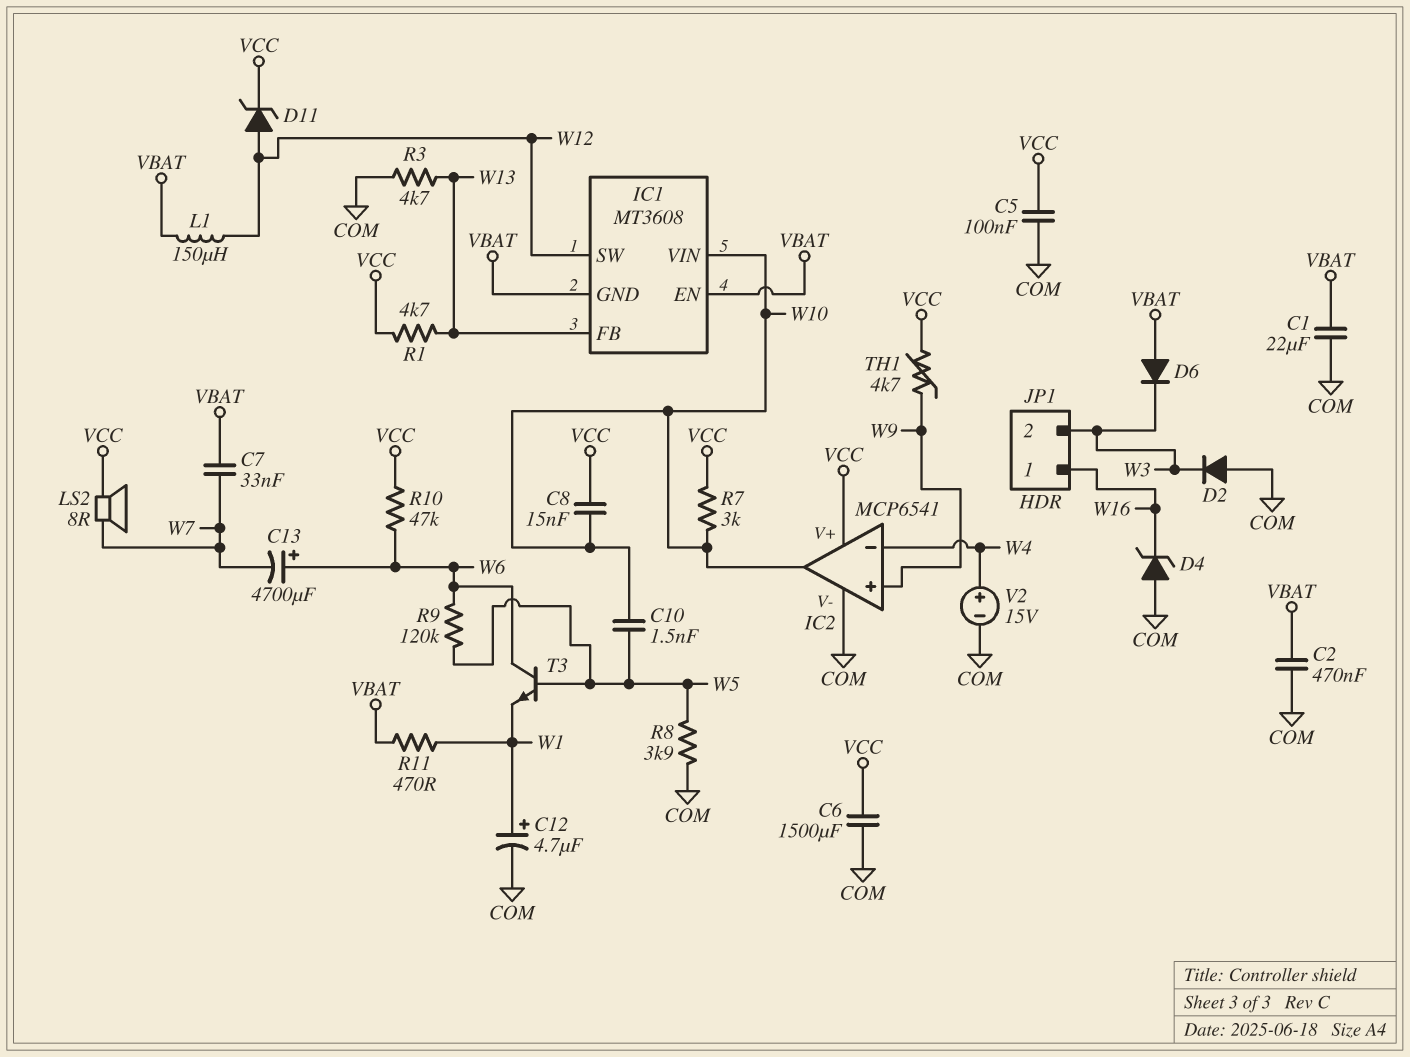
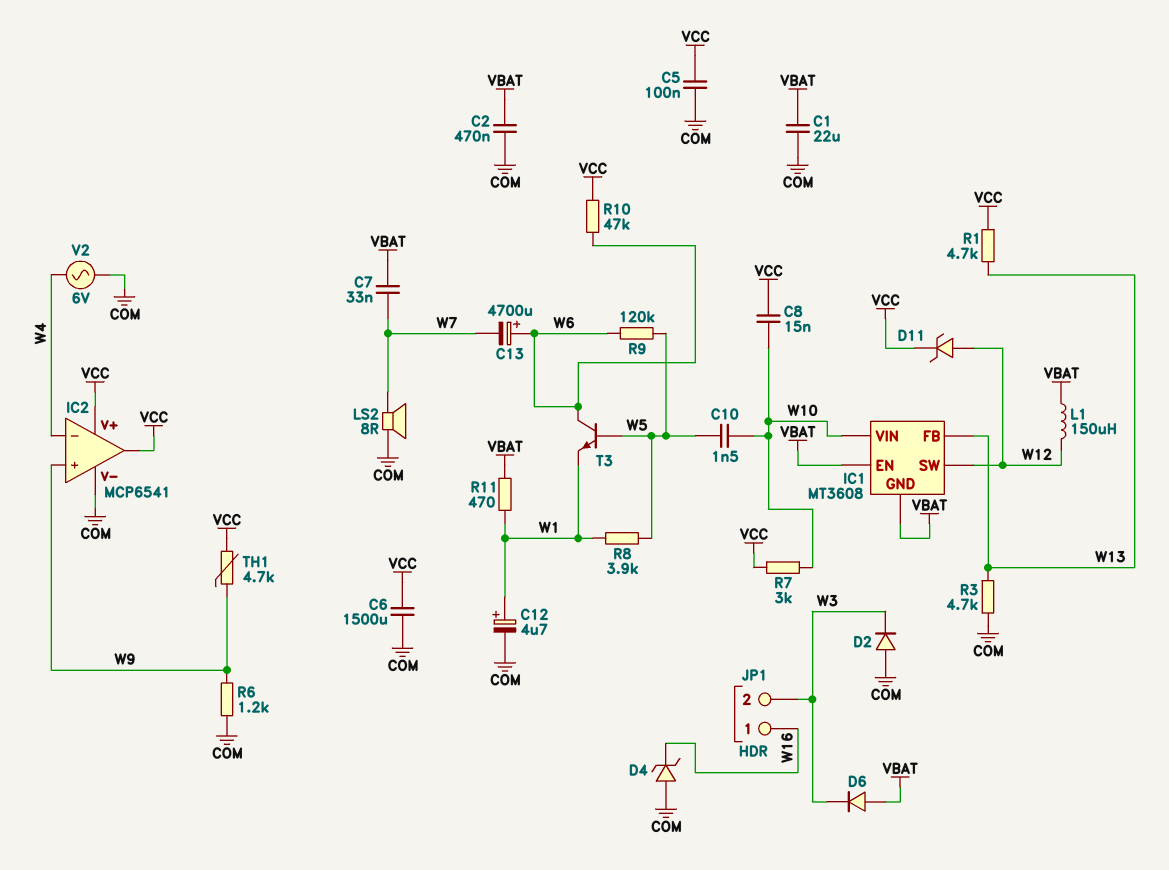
IC2 pin out: W10 -> VCC
LS2: speaker 8R (VCC, W7) -> speaker 8R (COM, W7)
R6: none -> 1.2k (COM, W9)
R8: 3.9k (COM, W5) -> 3.9k (W1, W5)
V2: 15V (plus W4, minus COM) -> AC 6V (COM, W4)

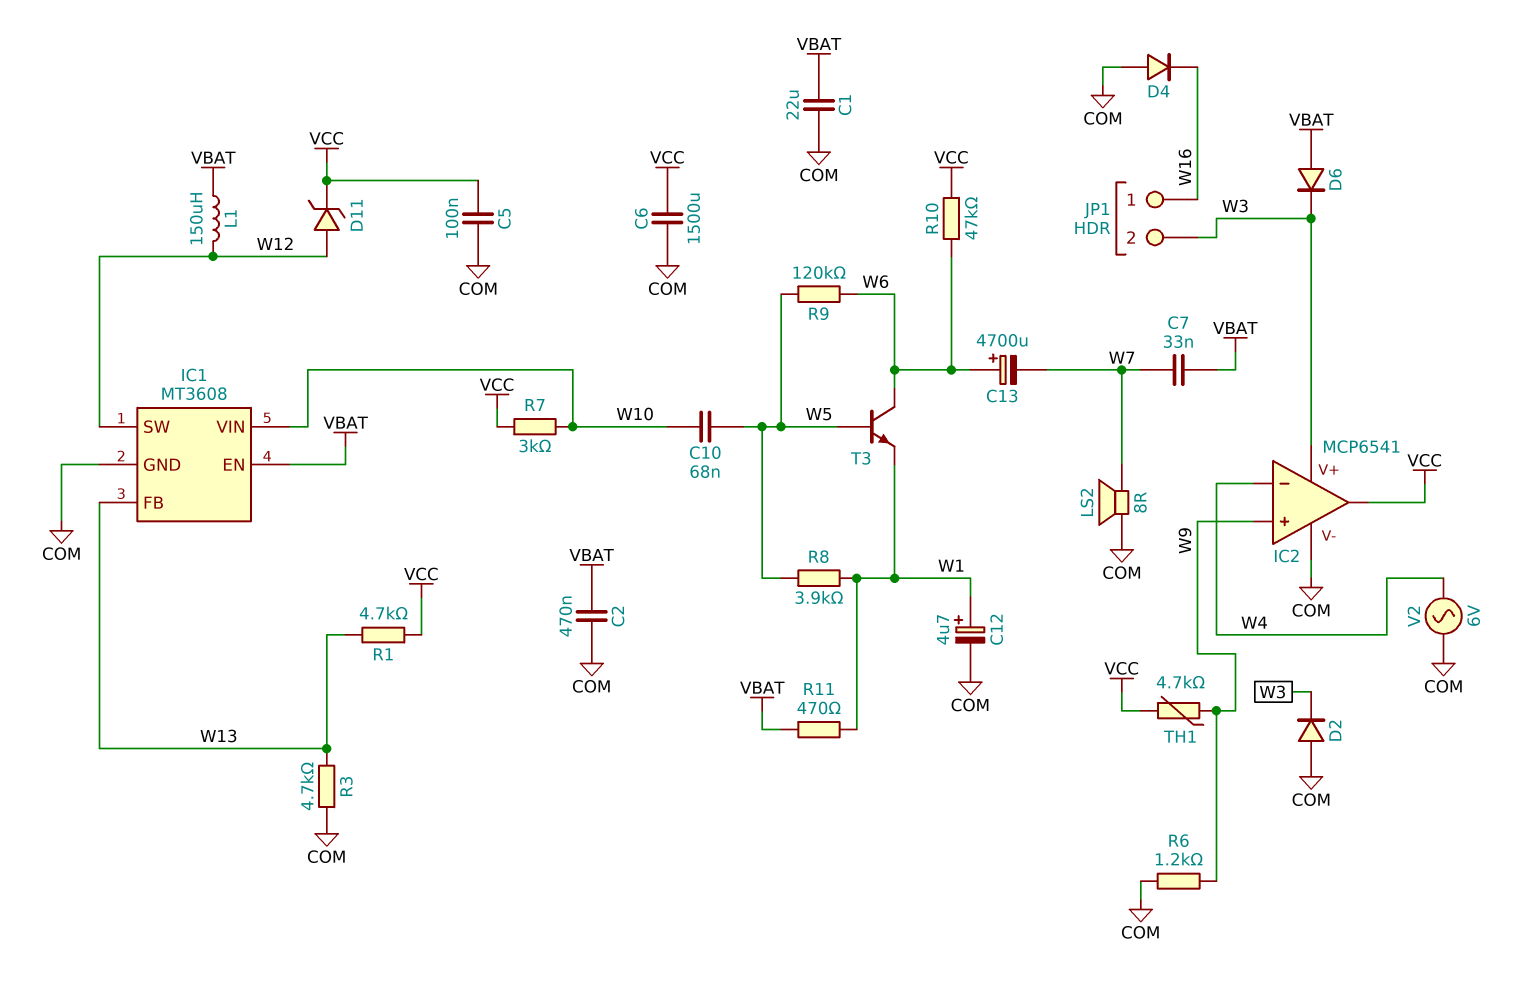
C8: 15nF (VCC, W10) -> none
C10: 1.5nF (W5, W10) -> 68nF (W5, W10)
D4: zener (A COM, K W16) -> diode (A COM, K W16)
IC1 pin GND: VBAT -> COM
IC2 pin V+: VCC -> W3

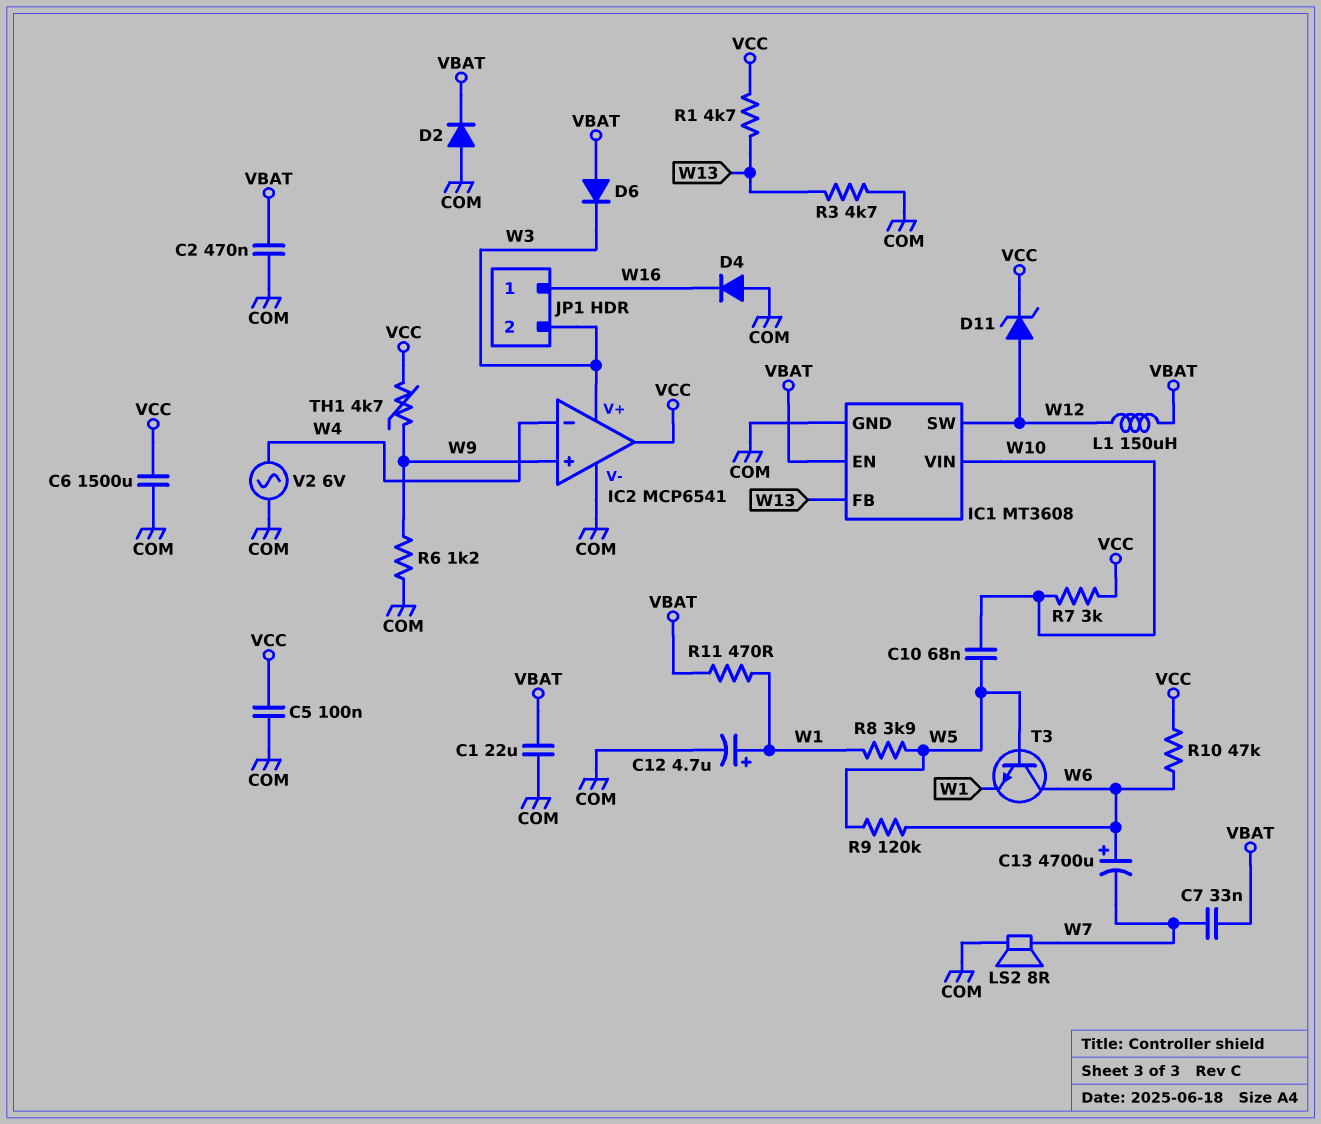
D2: diode (A COM, K W3) -> diode (A COM, K VBAT)

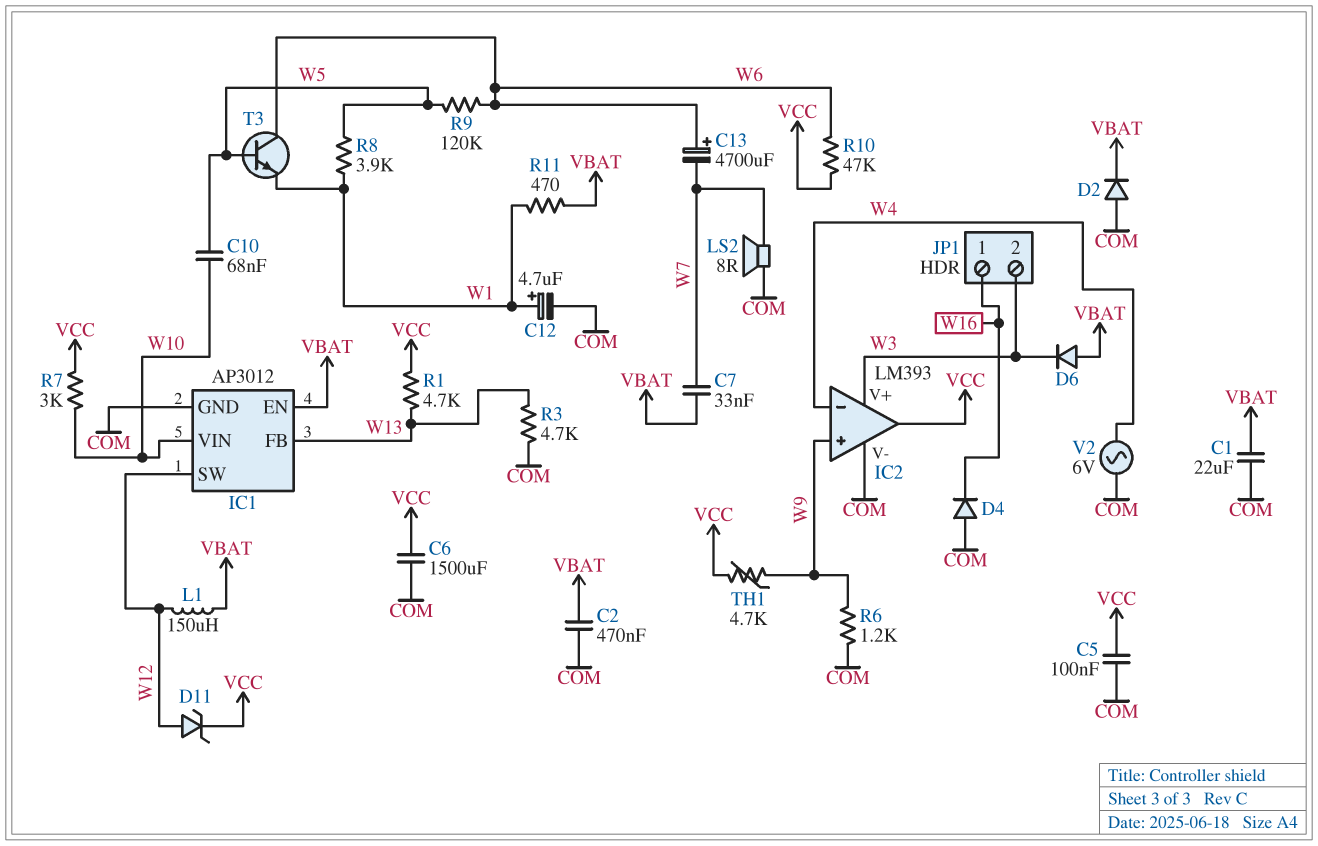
IC1: MT3608 -> AP3012
IC2: MCP6541 -> LM393

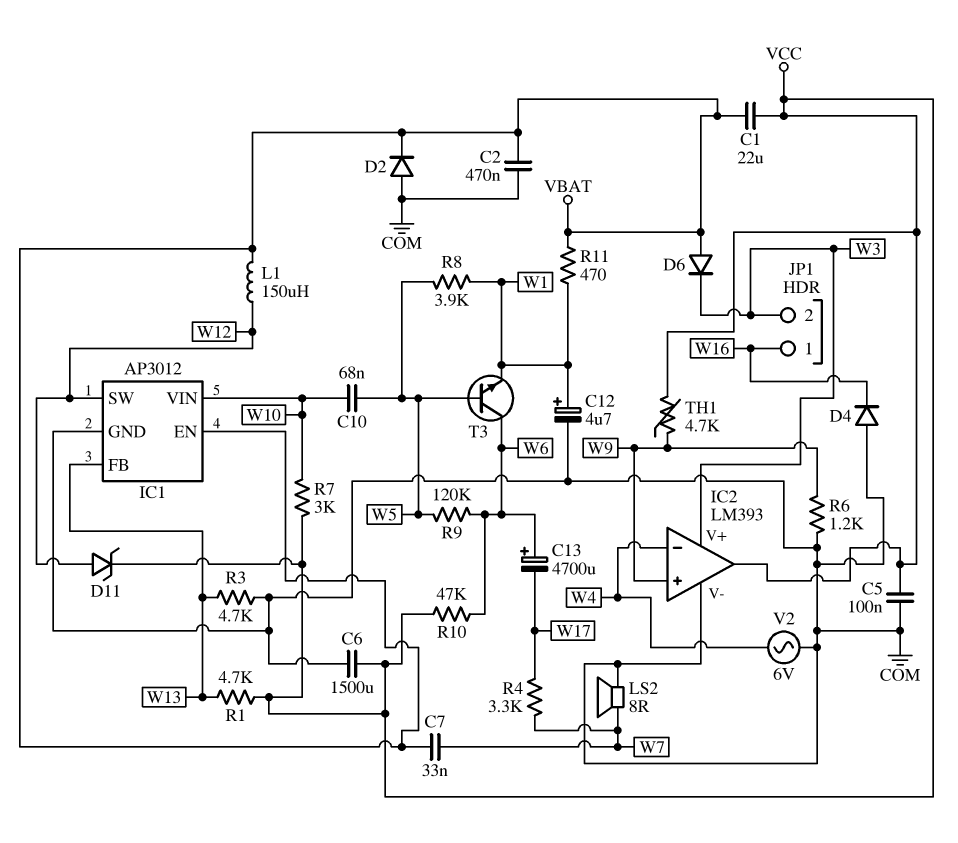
C1: 22uF (COM, VBAT) -> 22uF (VBAT, VCC)
C13: 4700uF (plus W6, minus W7) -> 4700uF (plus W6, minus W17)
R4: none -> 3.3k (W7, W17)

